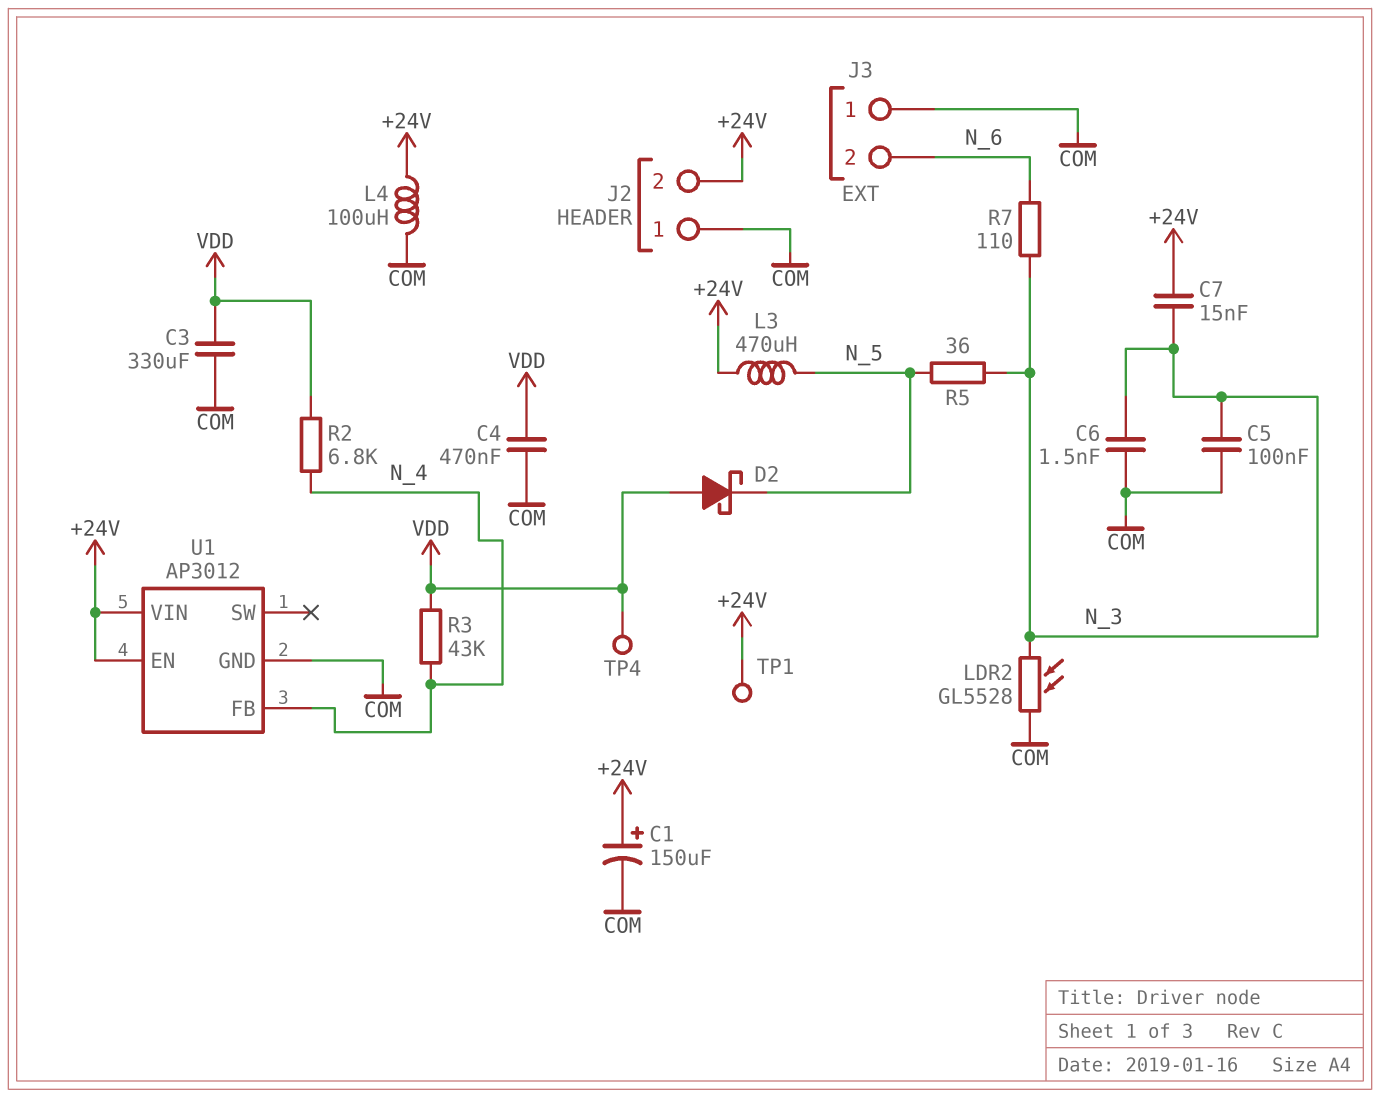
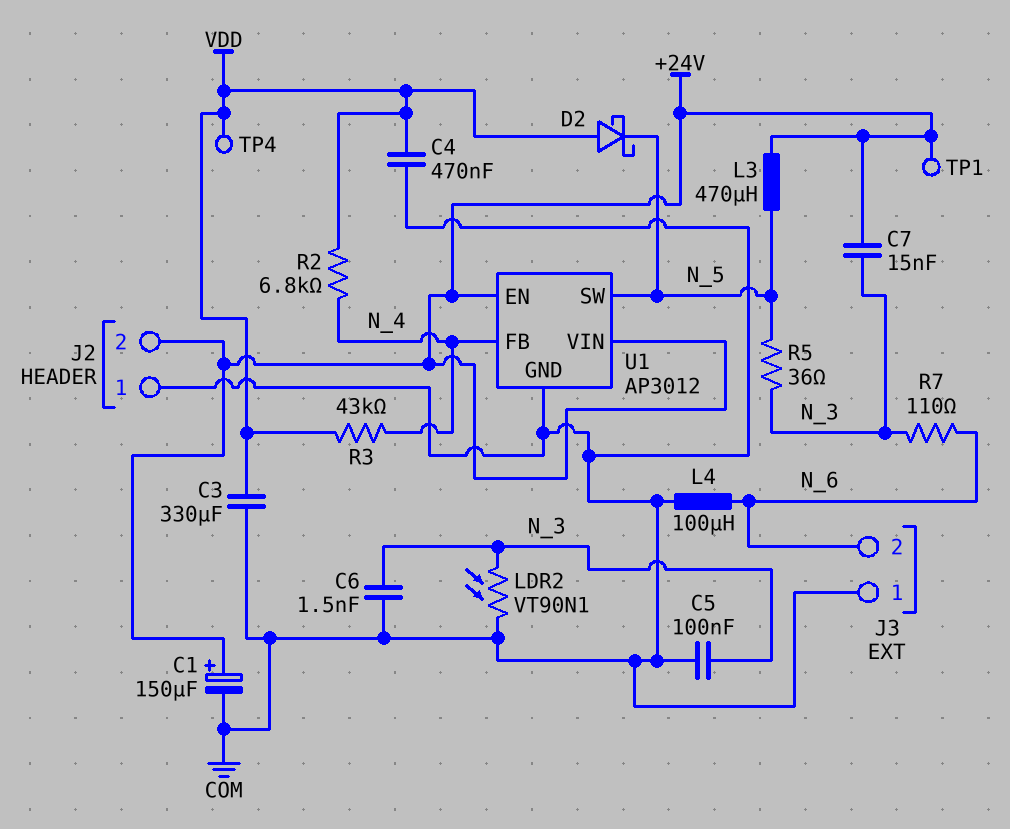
L4: 100uH (+24V, COM) -> 100uH (COM, N_6)
LDR2: GL5528 (COM, N_3) -> VT90N1 (COM, N_3)
U1 pin SW: none -> N_5

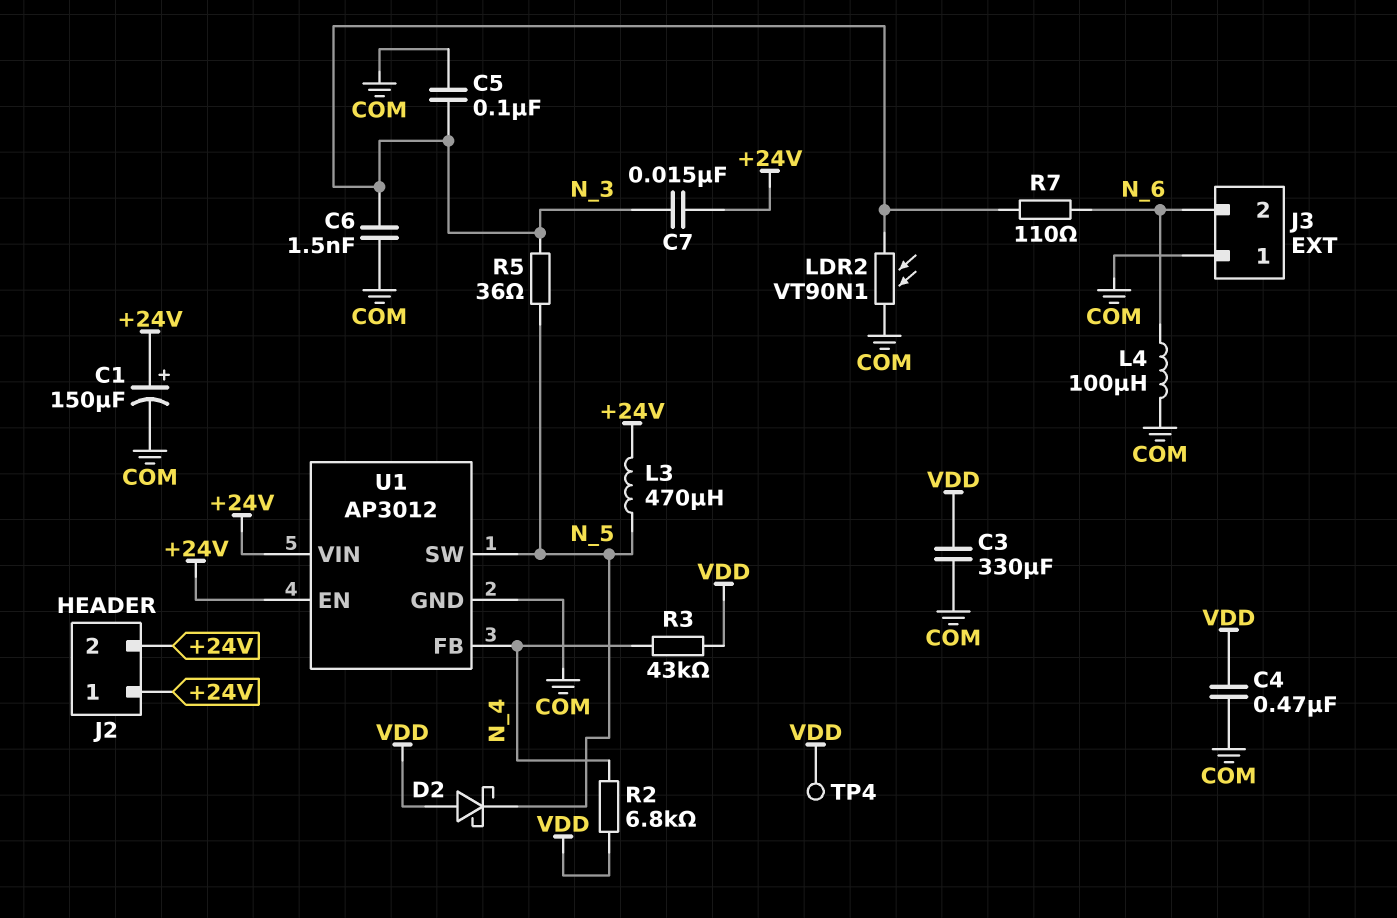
J2 pin 1: COM -> +24V
TP1: test point (+24V) -> none

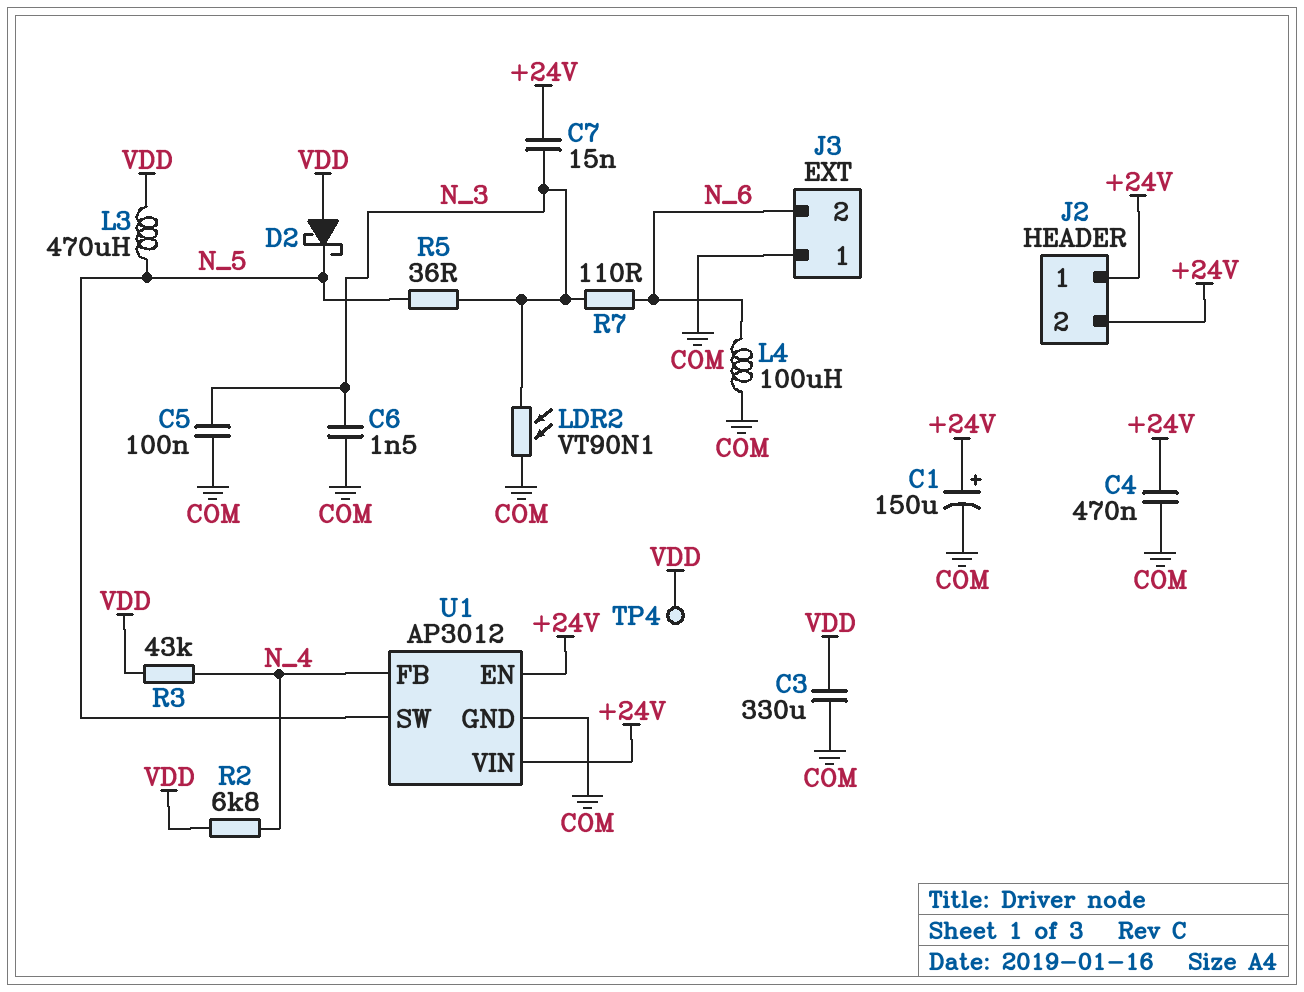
C4: 470nF (COM, VDD) -> 470nF (+24V, COM)
L3: 470uH (+24V, N_5) -> 470uH (N_5, VDD)

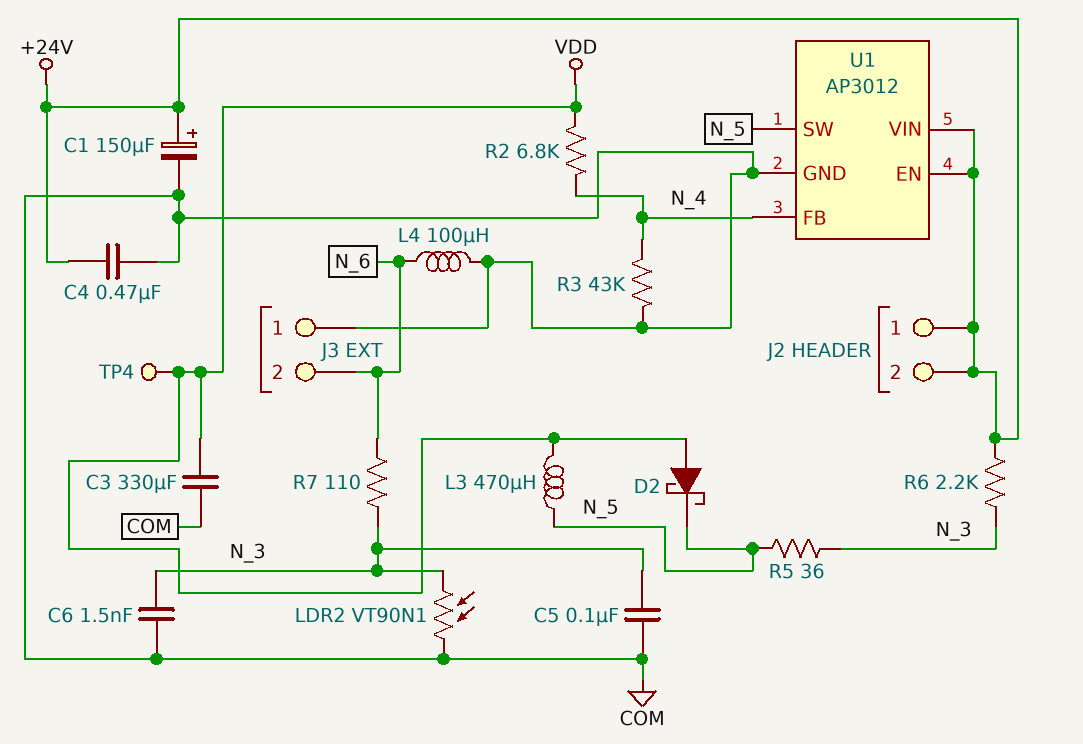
C7: 15nF (+24V, N_3) -> none
R3: 43k (N_4, VDD) -> 43k (COM, N_4)
R6: none -> 2.2k (+24V, N_3)

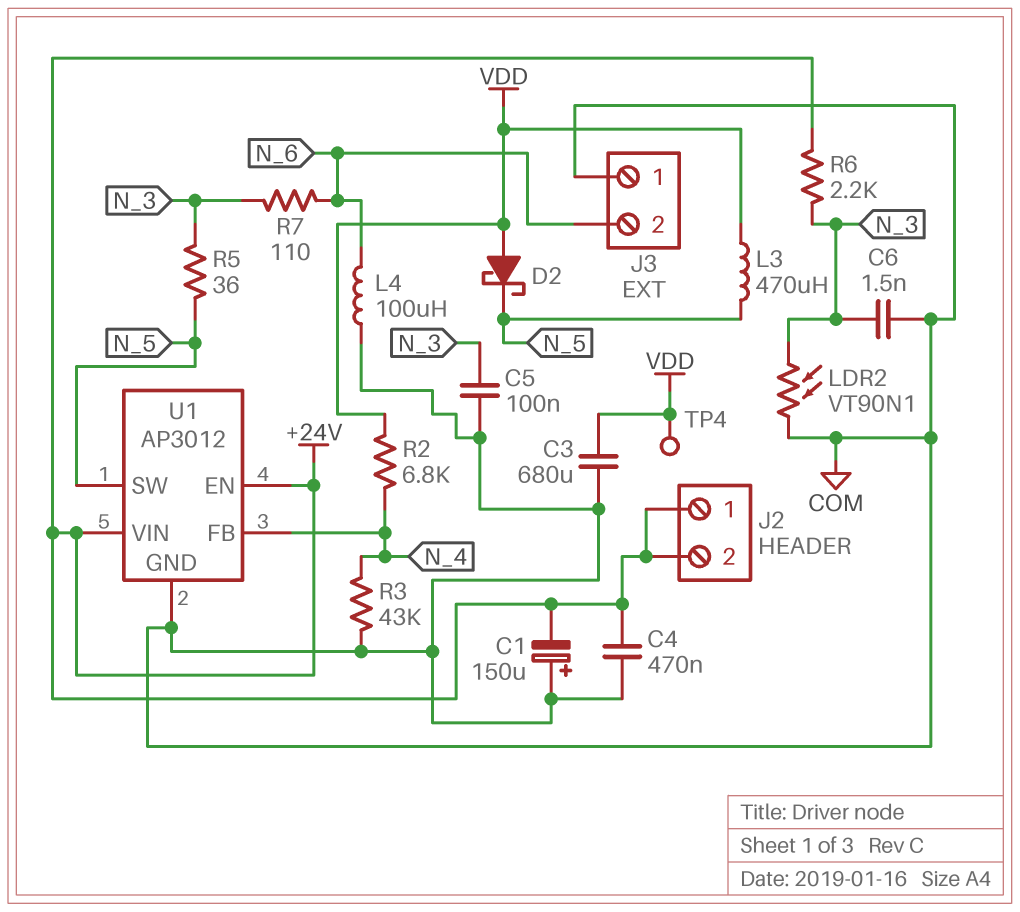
C1: 150uF (plus +24V, minus COM) -> 150uF (plus COM, minus +24V)
C3: 330uF (COM, VDD) -> 680uF (COM, VDD)

